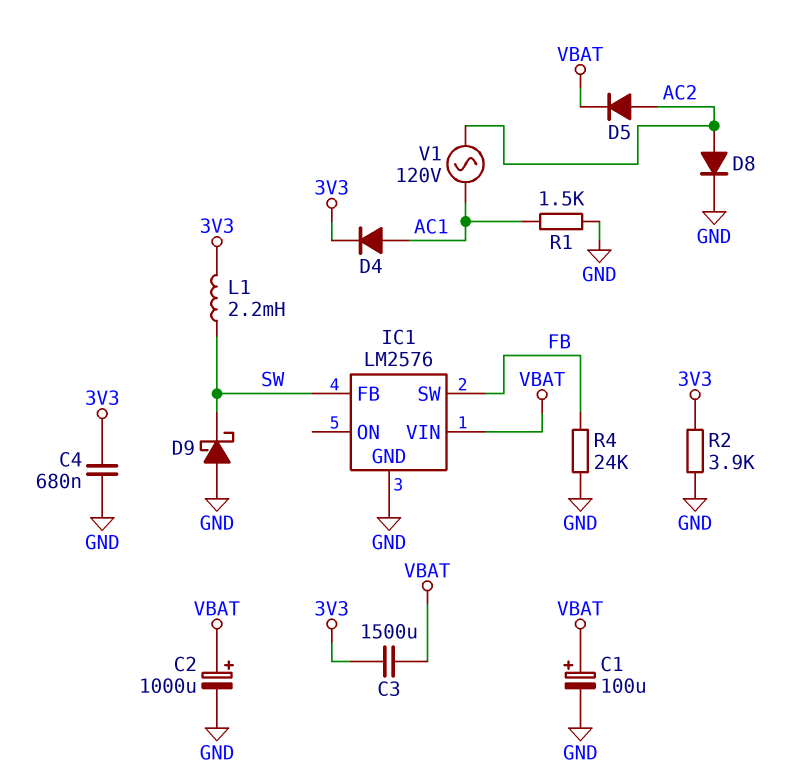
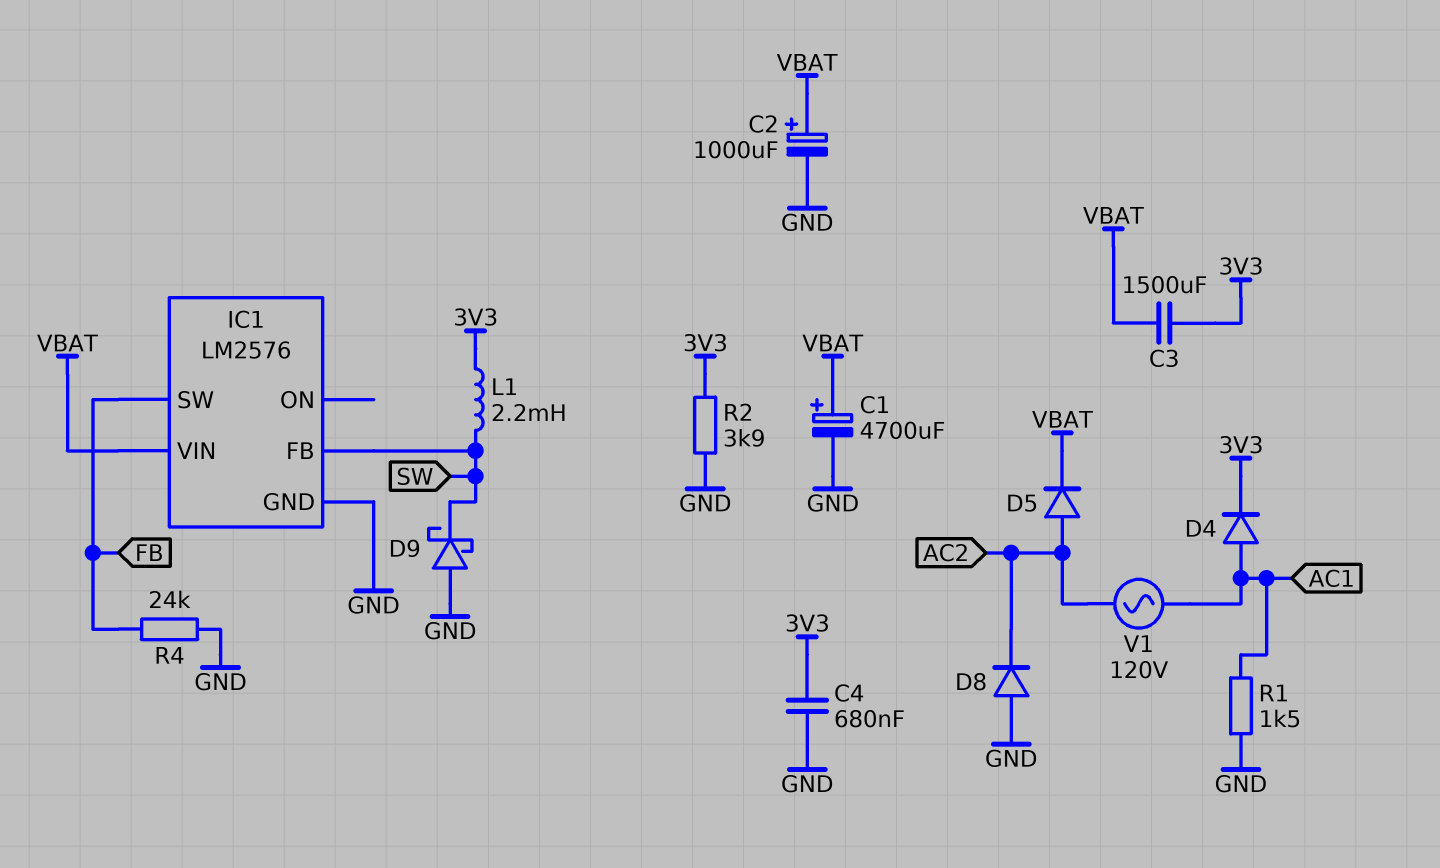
C1: 100uF (plus VBAT, minus GND) -> 4700uF (plus VBAT, minus GND)
D8: diode (A AC2, K GND) -> diode (A GND, K AC2)

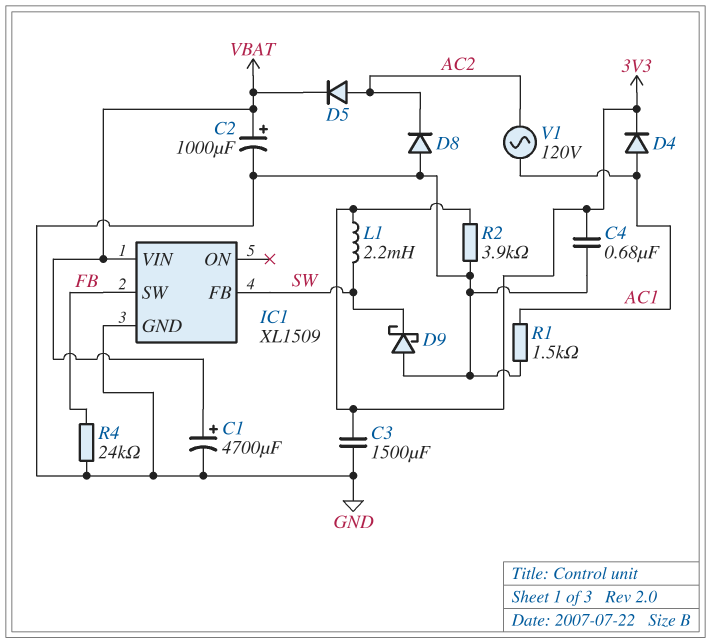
C3: 1500uF (3V3, VBAT) -> 1500uF (3V3, GND)
IC1: LM2576 -> XL1509

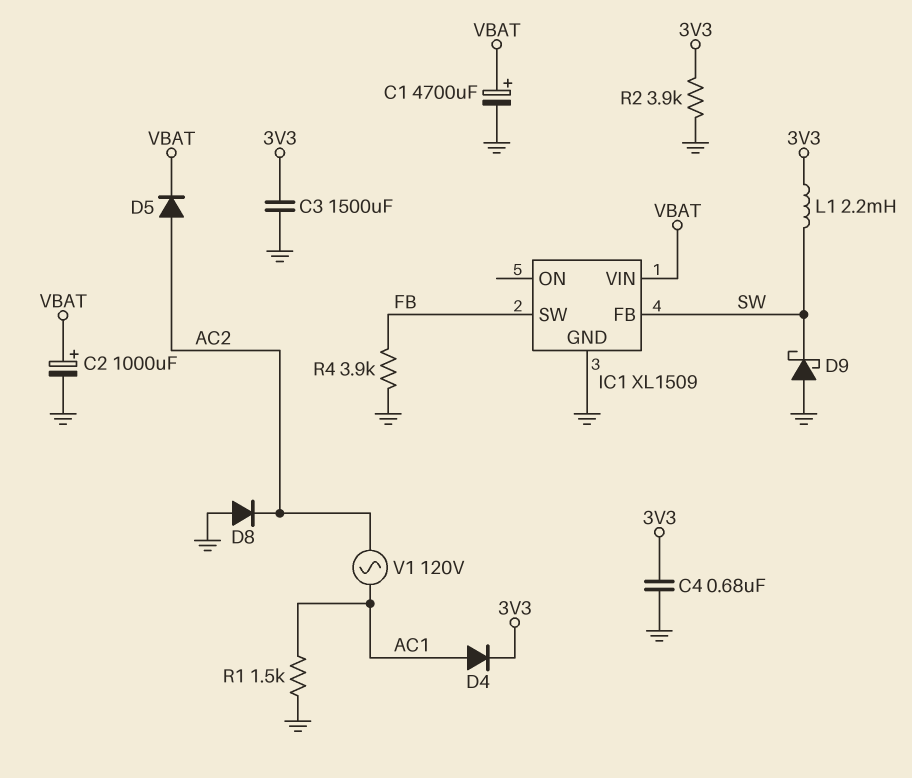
R4: 24k (FB, GND) -> 3.9k (FB, GND)

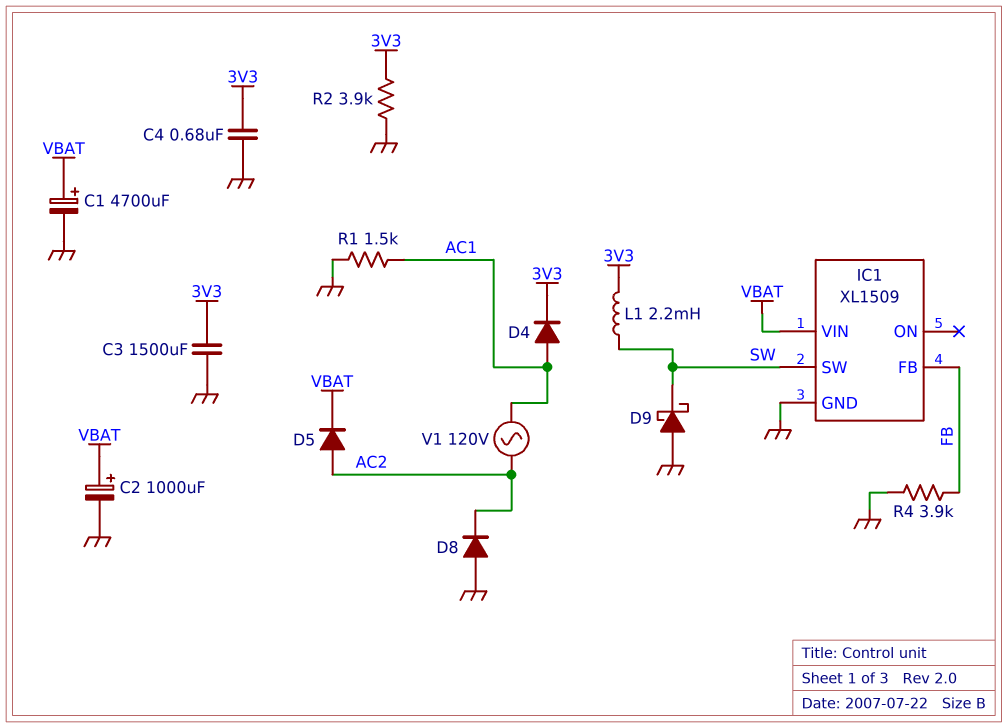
IC1 pin FB: SW -> FB
IC1 pin SW: FB -> SW

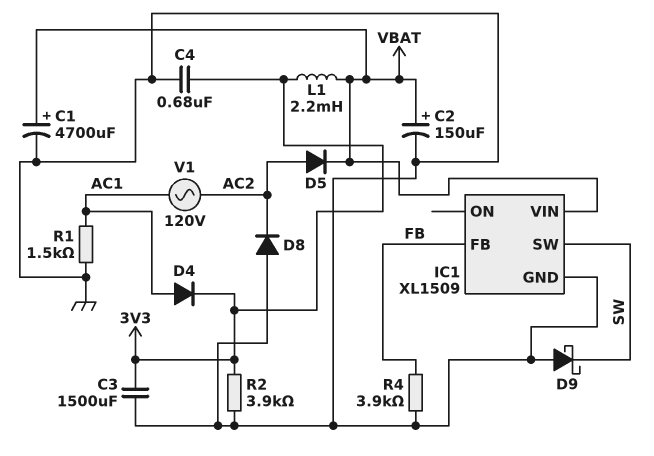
C2: 1000uF (plus VBAT, minus GND) -> 150uF (plus VBAT, minus GND)
L1: 2.2mH (3V3, SW) -> 2.2mH (3V3, VBAT)

